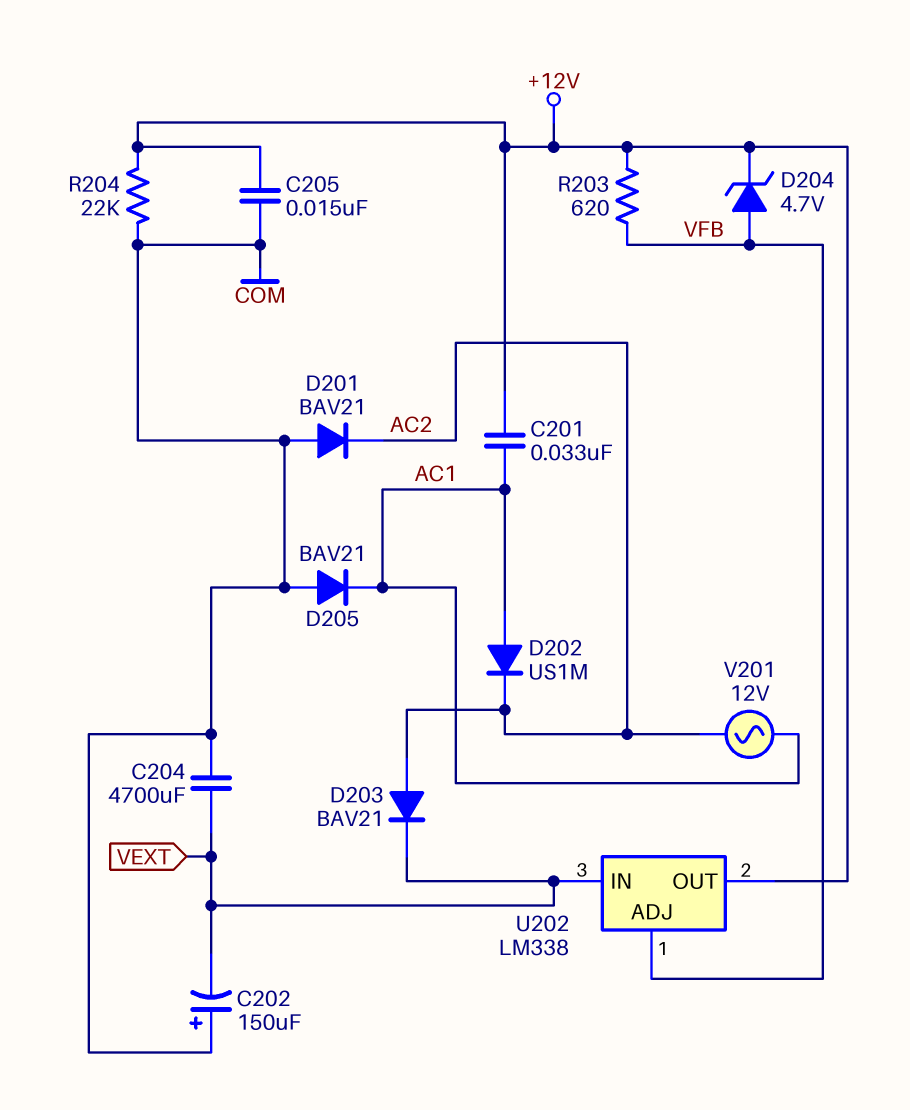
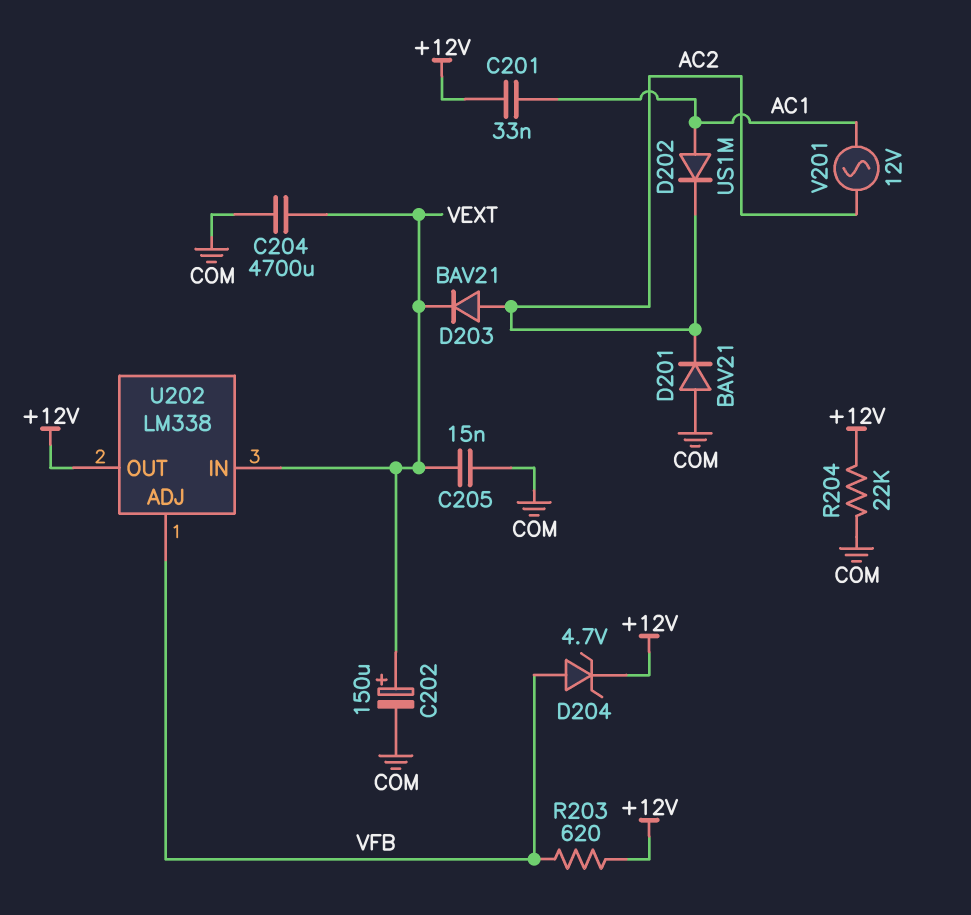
C202: 150uF (plus COM, minus VEXT) -> 150uF (plus VEXT, minus COM)
C205: 15nF (+12V, COM) -> 15nF (COM, VEXT)
D205: diode BAV21 (A COM, K AC1) -> none

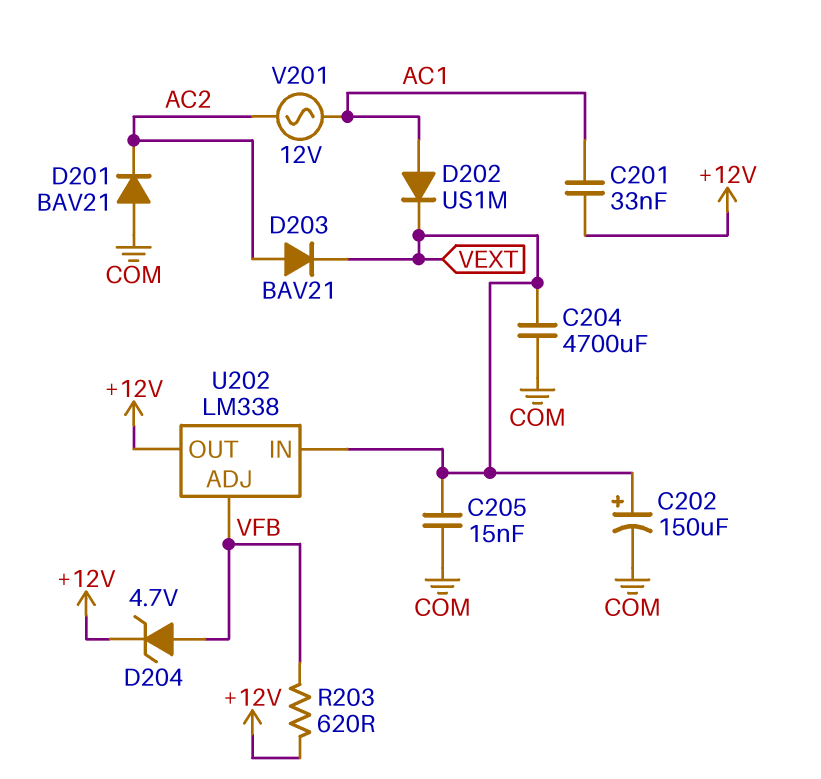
D202: diode US1M (A AC1, K AC2) -> diode US1M (A AC1, K VEXT)
R204: 22k (+12V, COM) -> none

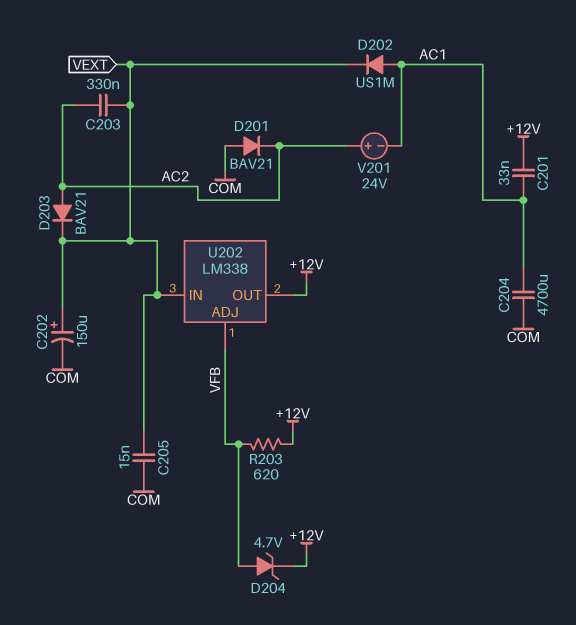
C203: none -> 330nF (AC2, VEXT)
C204: 4700uF (COM, VEXT) -> 4700uF (AC1, COM)
V201: AC 12V (AC1, AC2) -> 24V (plus AC2, minus AC1)

